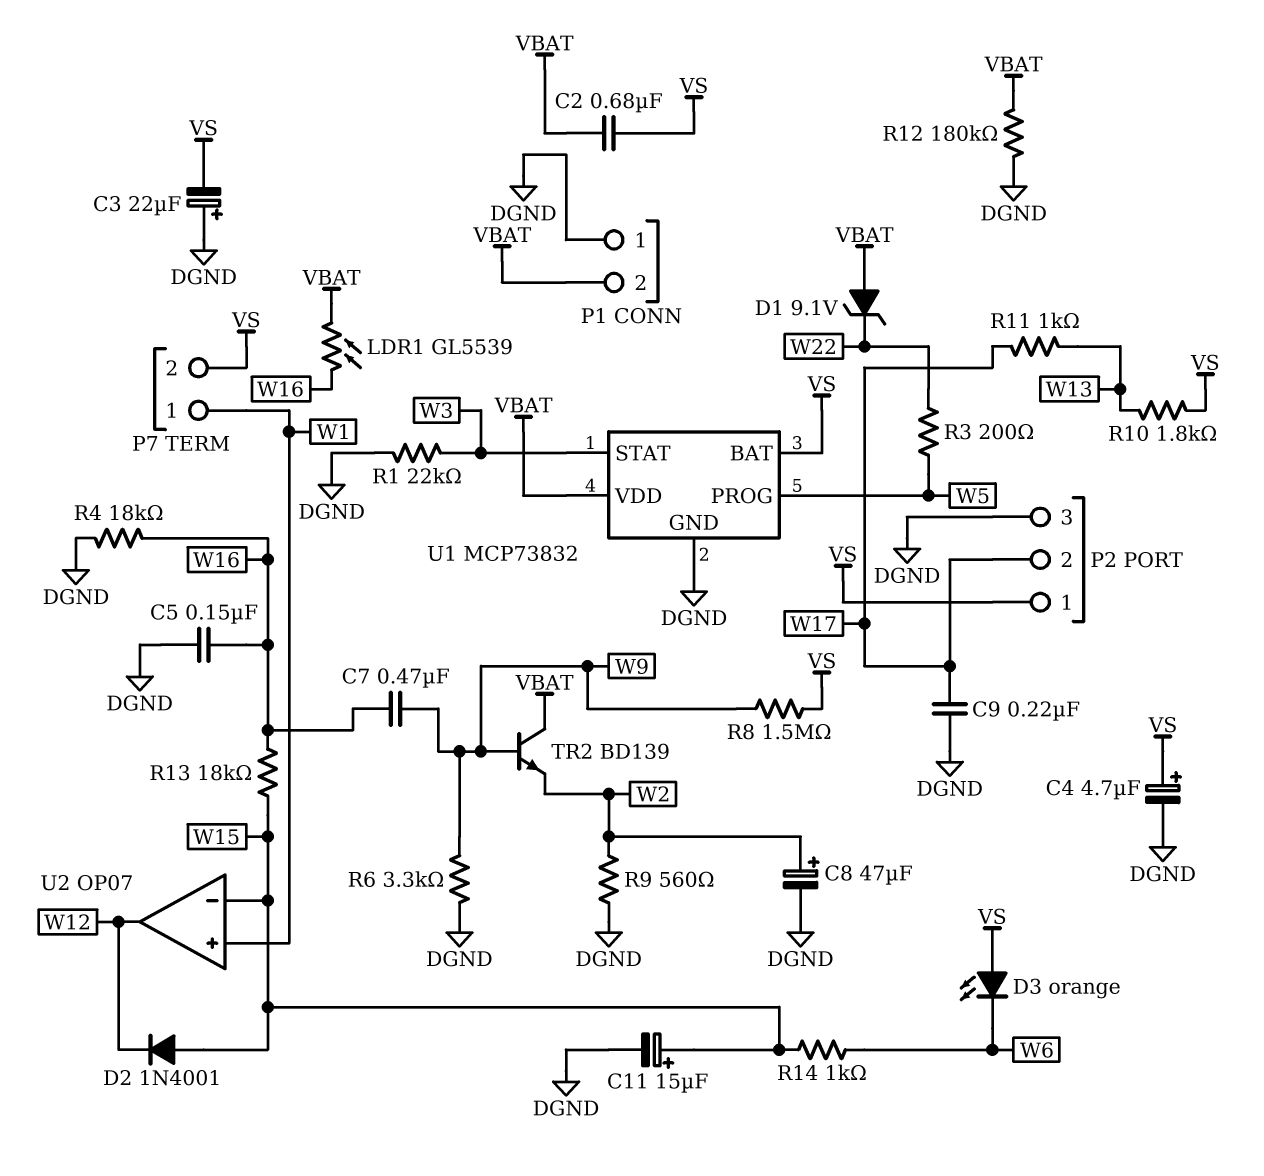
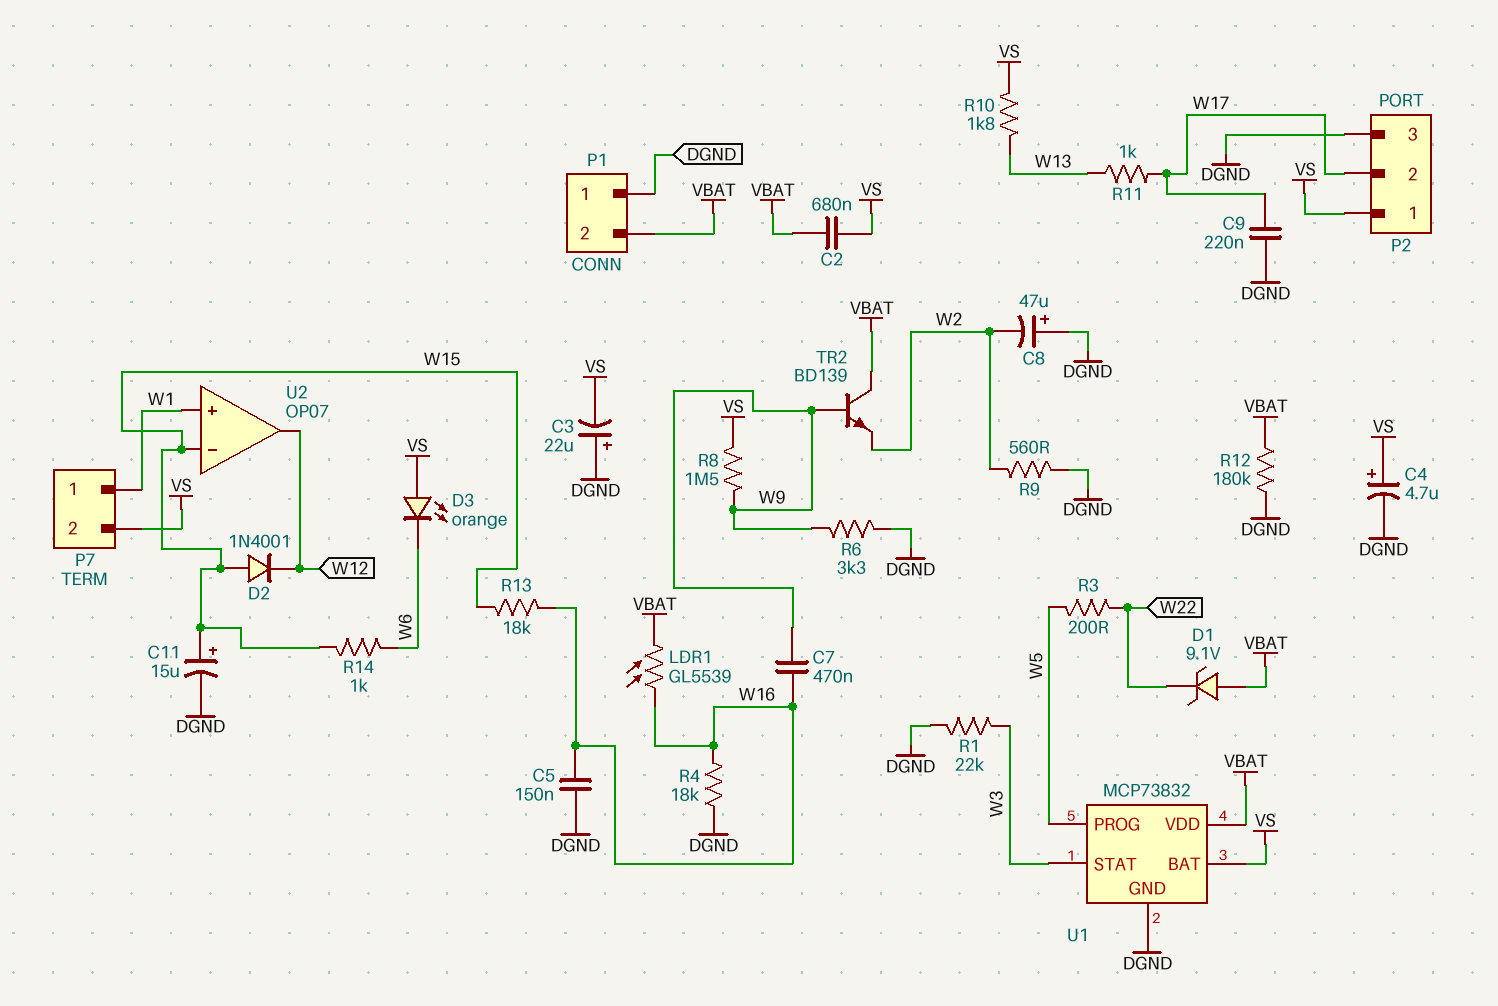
C8: 47uF (plus W2, minus DGND) -> 47uF (plus DGND, minus W2)

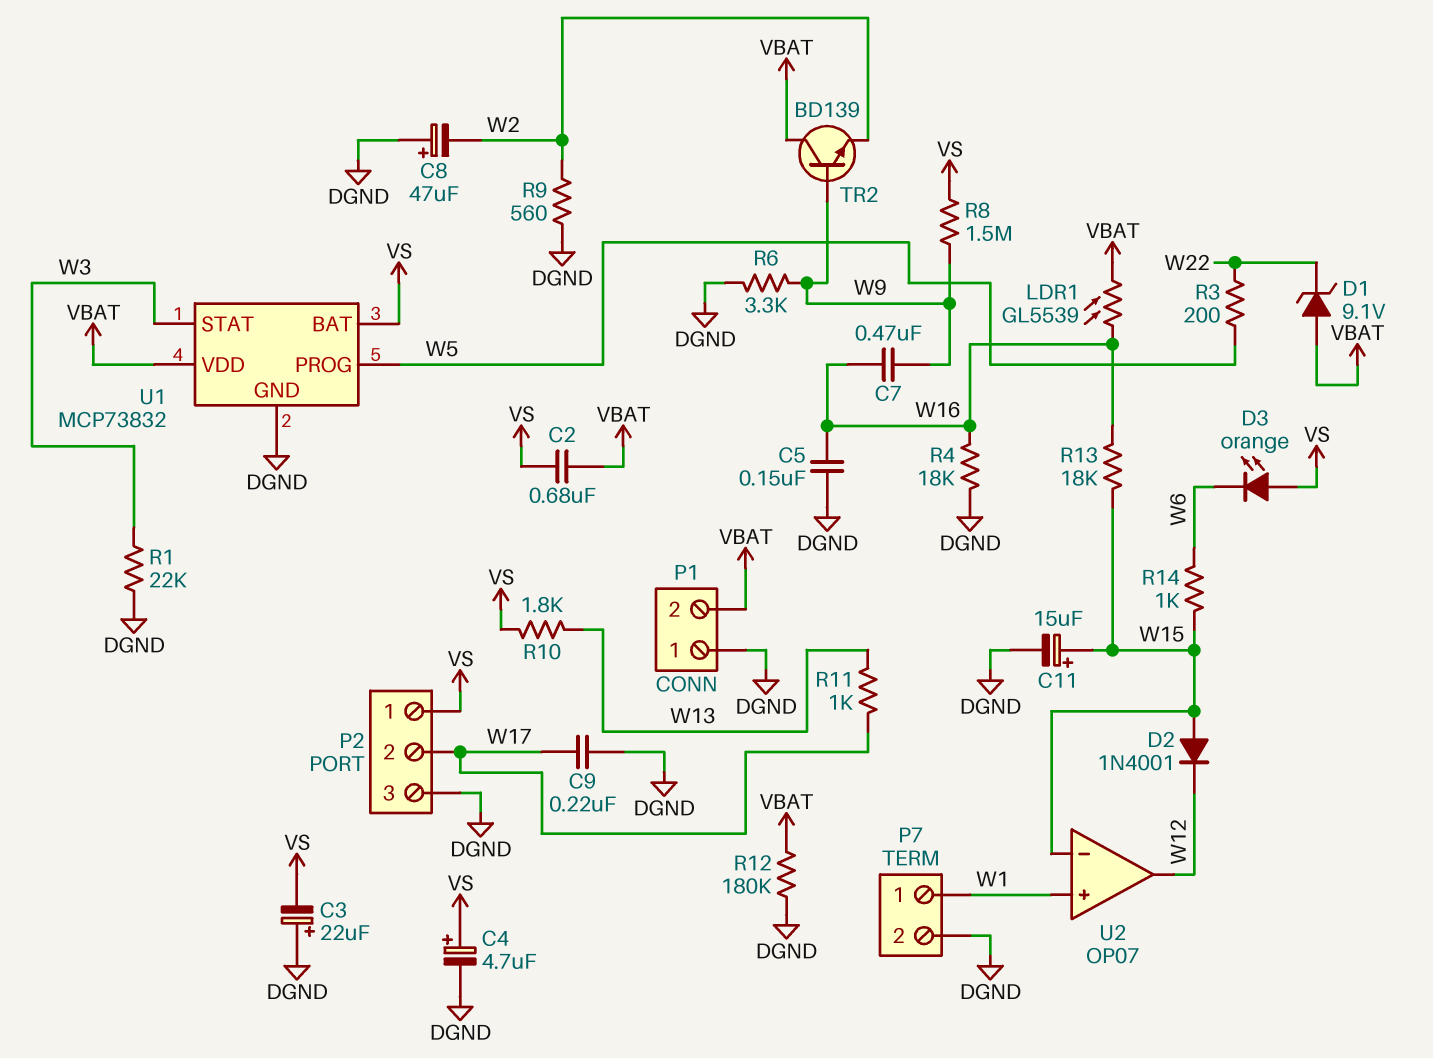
P7 pin 2: VS -> DGND

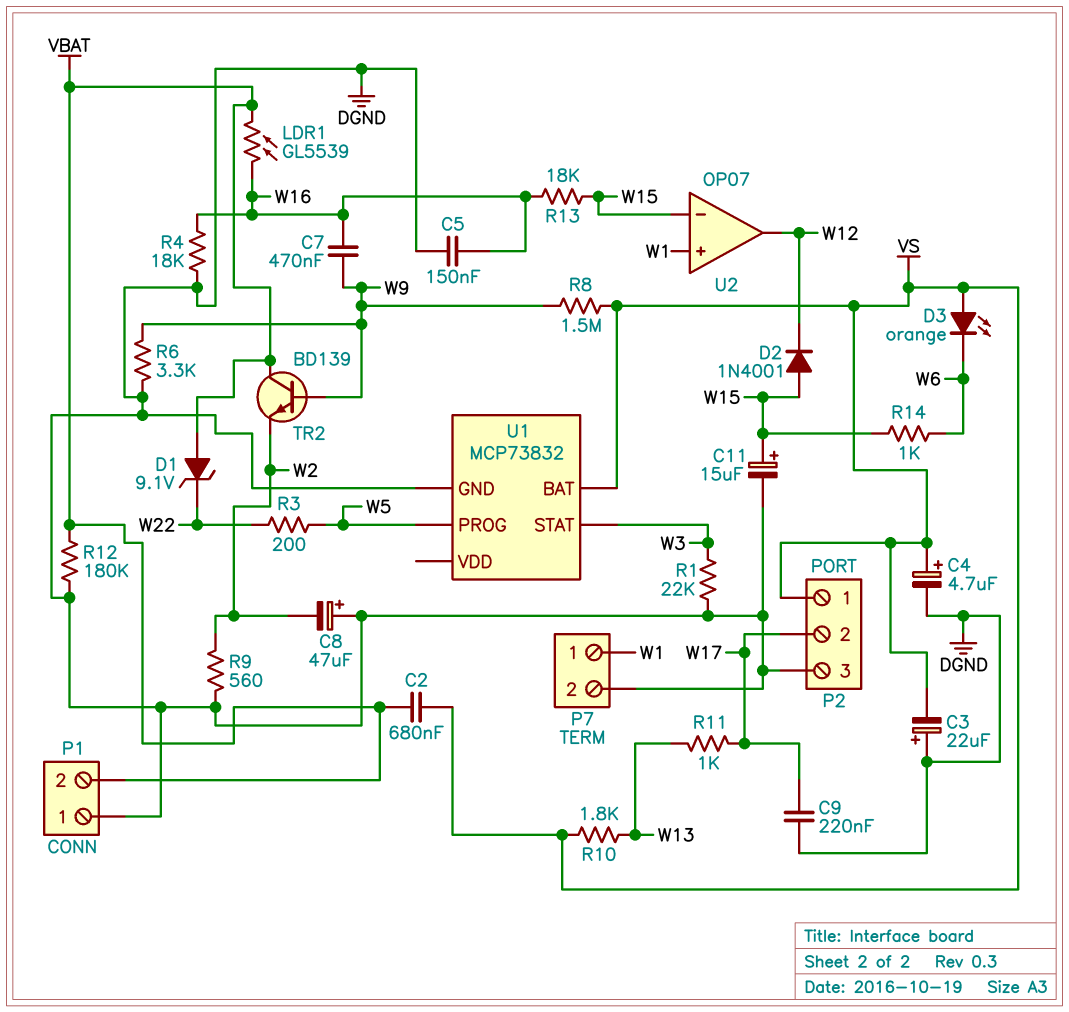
U1 pin VDD: VBAT -> none

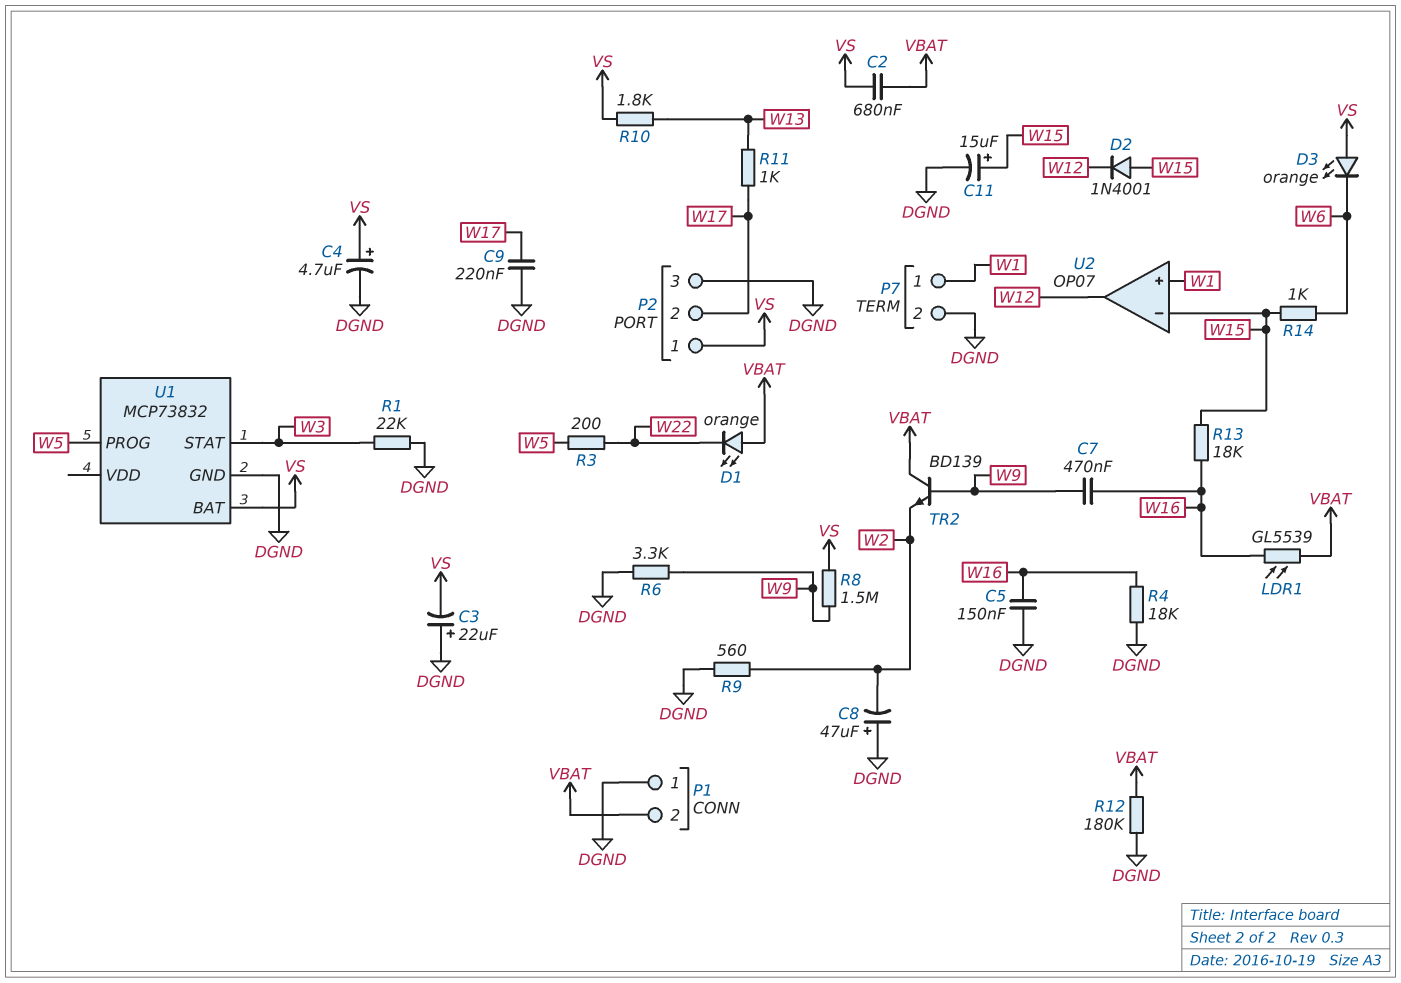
D1: zener 9.1V (A VBAT, K W22) -> LED orange (A VBAT, K W22)

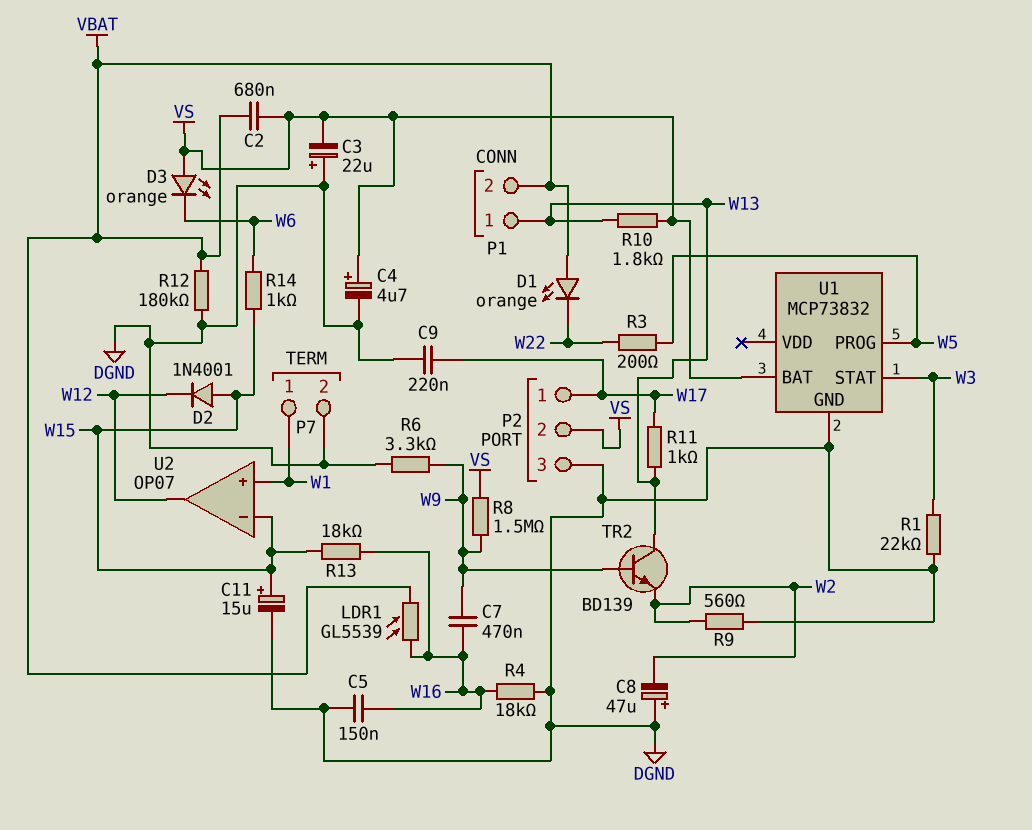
P1 pin 1: DGND -> W13
P2 pin 1: VS -> W17
P2 pin 2: W17 -> VS
TR2: NPN BD139 (B W9, C VBAT, E W2) -> NPN BD139 (B W9, C W13, E W2)

